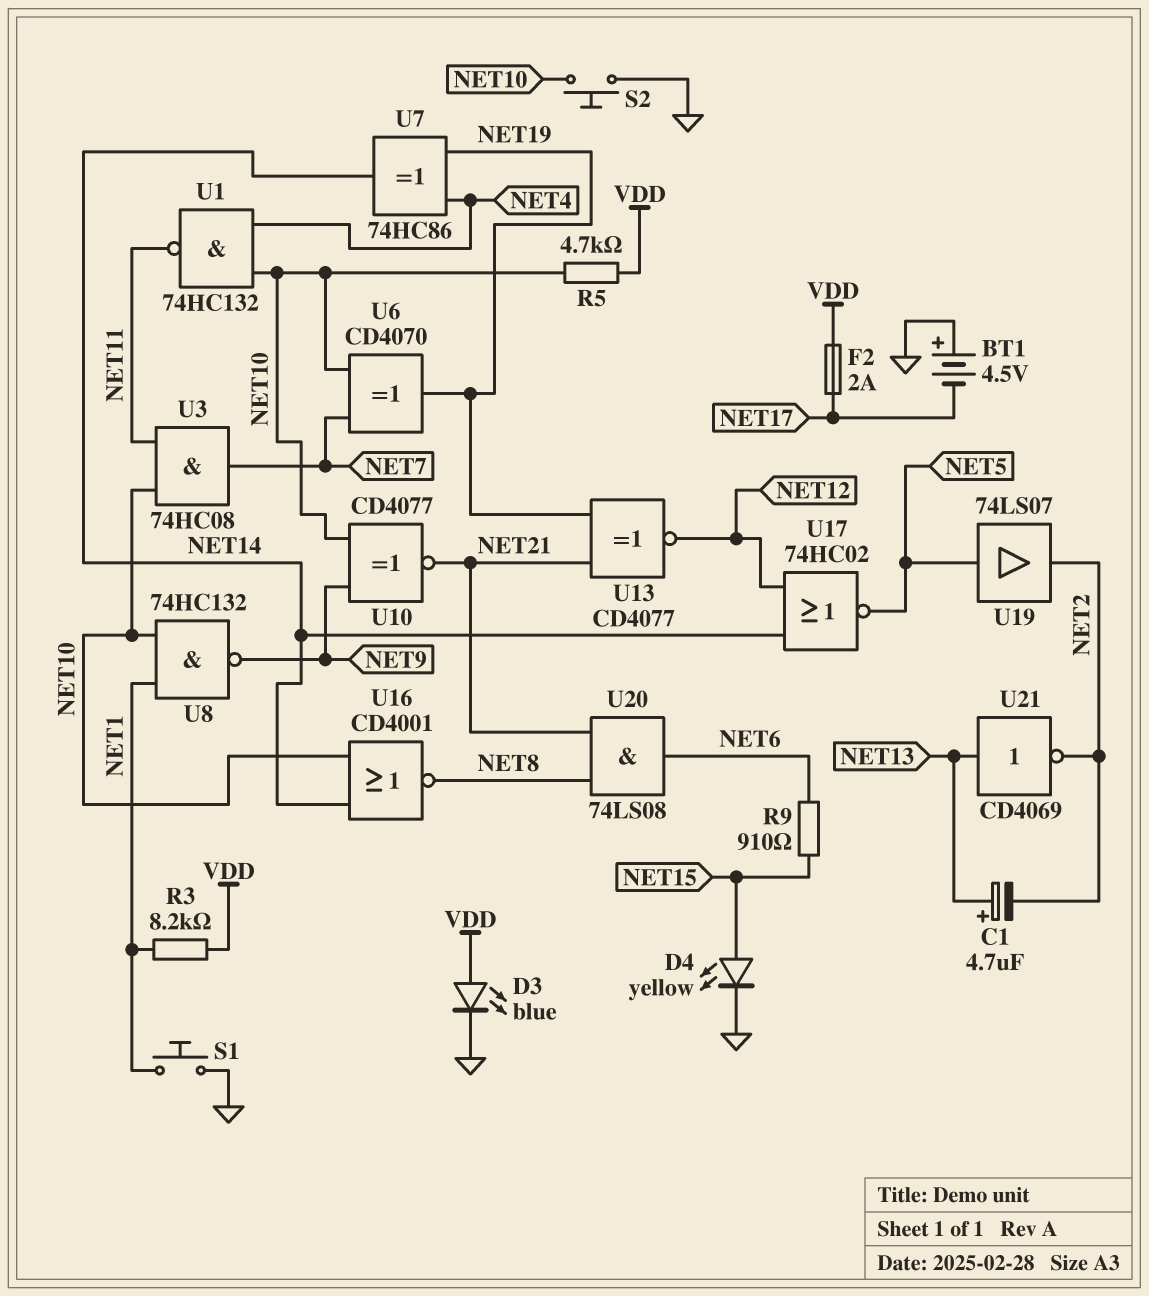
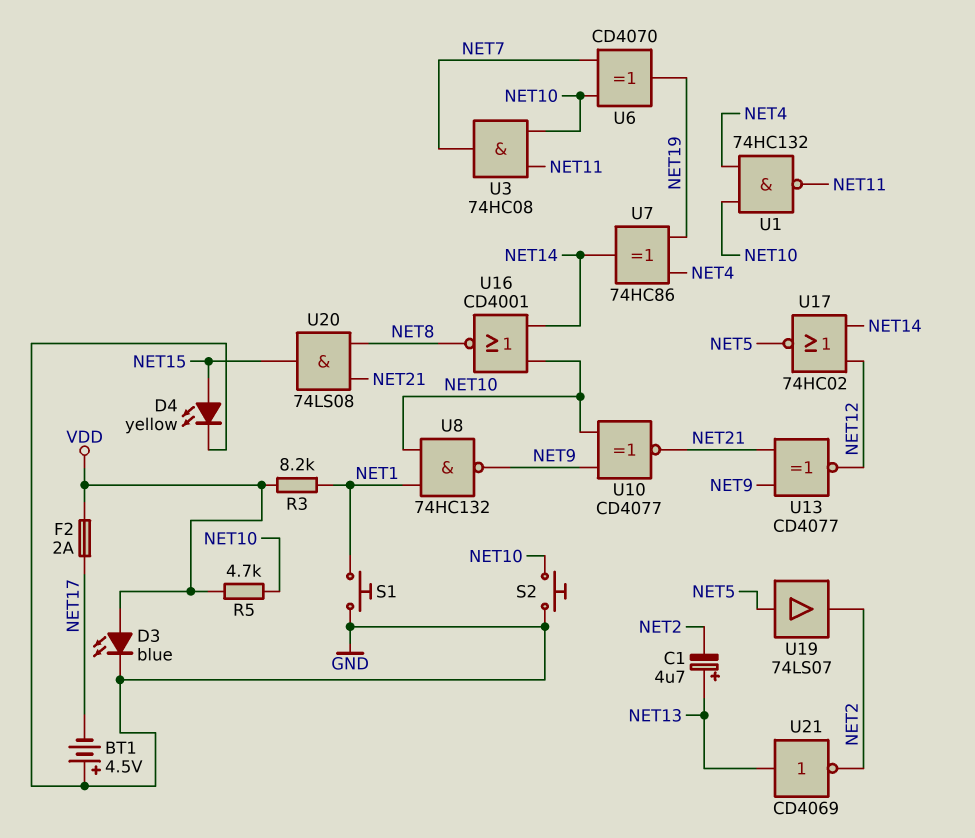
R9: 910 (NET6, NET15) -> none
U13: XNOR CD4077 (in NET19, in NET21, out NET12) -> XNOR CD4077 (in NET9, in NET21, out NET12)
U20: AND 74LS08 (in NET8, in NET21, out NET6) -> AND 74LS08 (in NET8, in NET21, out NET15)

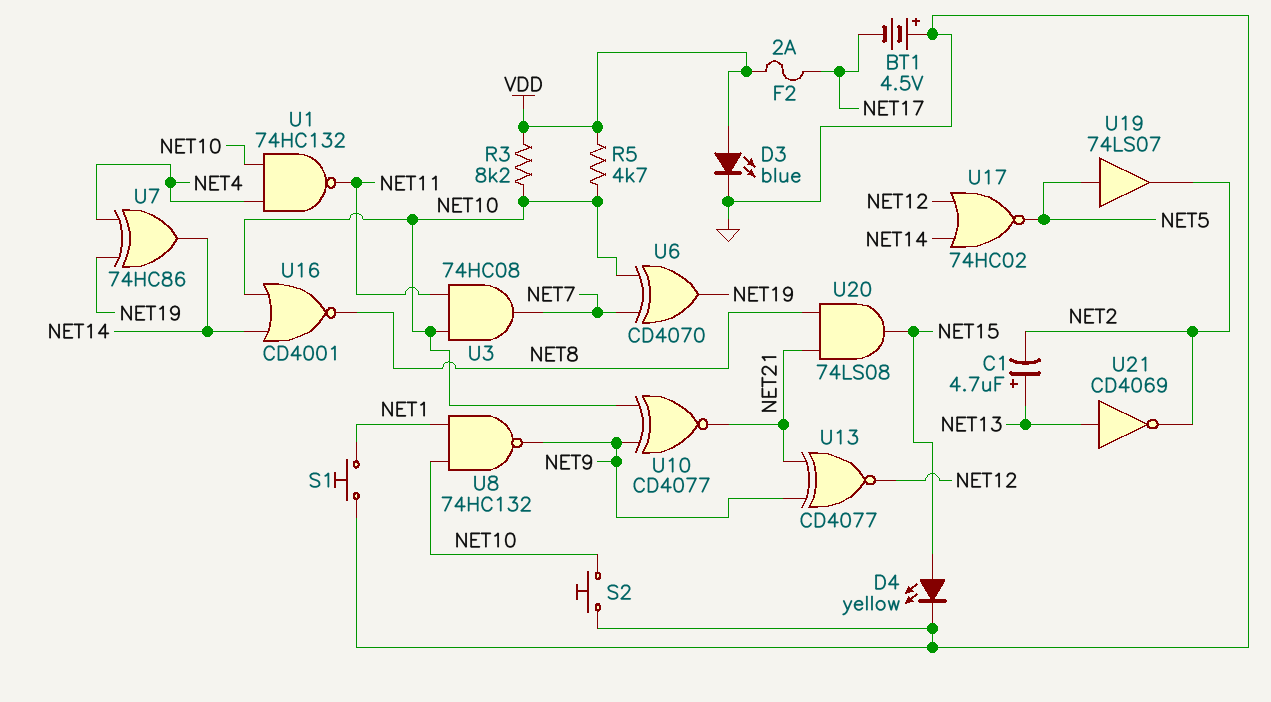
R3: 8.2k (NET1, VDD) -> 8.2k (NET10, VDD)

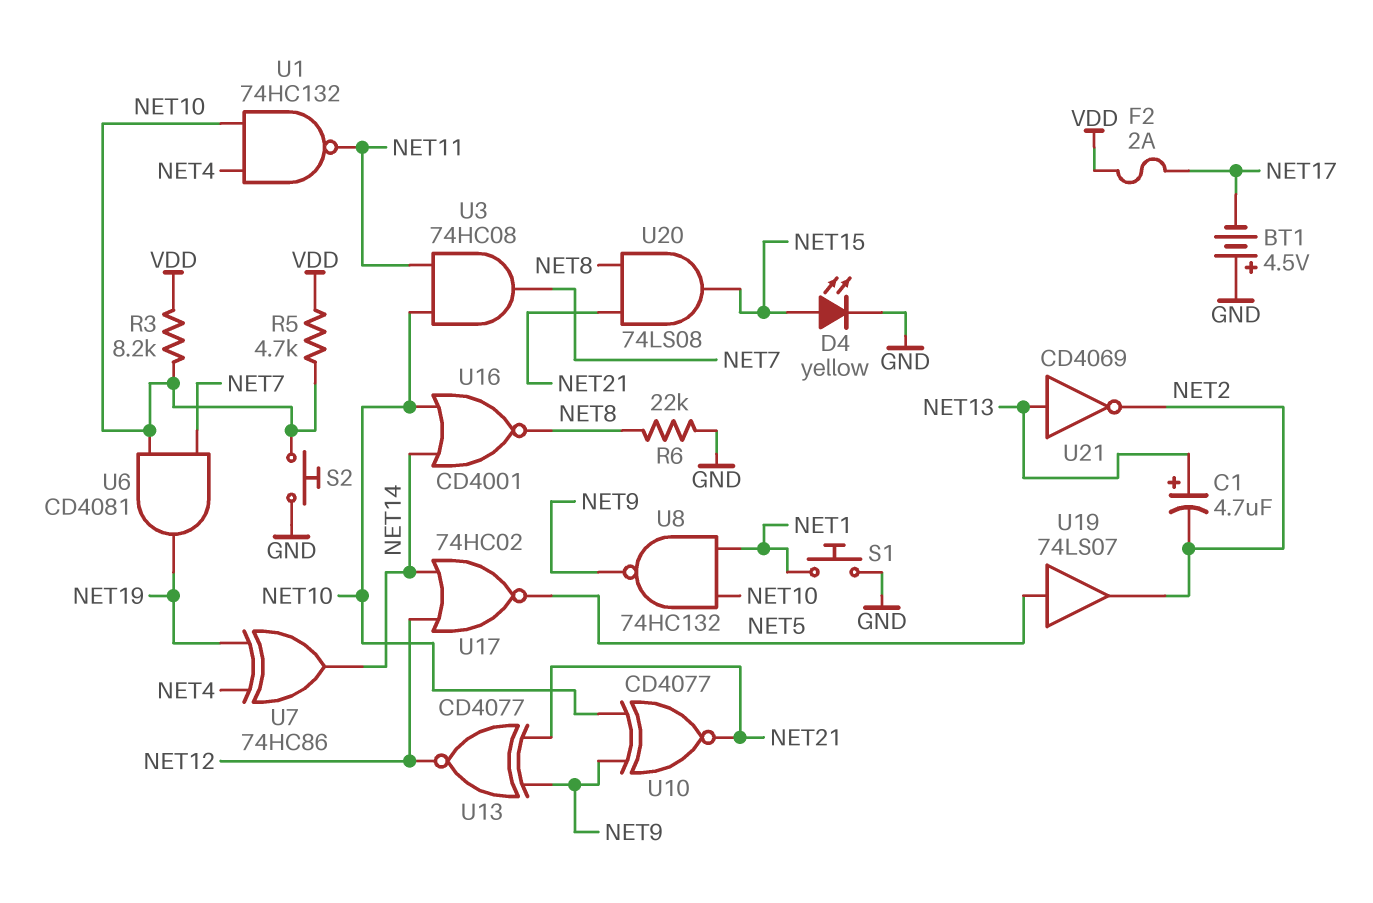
D3: LED blue (A VDD, K GND) -> none
R6: none -> 22k (GND, NET8)
U6: XOR CD4070 (in NET7, in NET10, out NET19) -> AND CD4081 (in NET7, in NET10, out NET19)

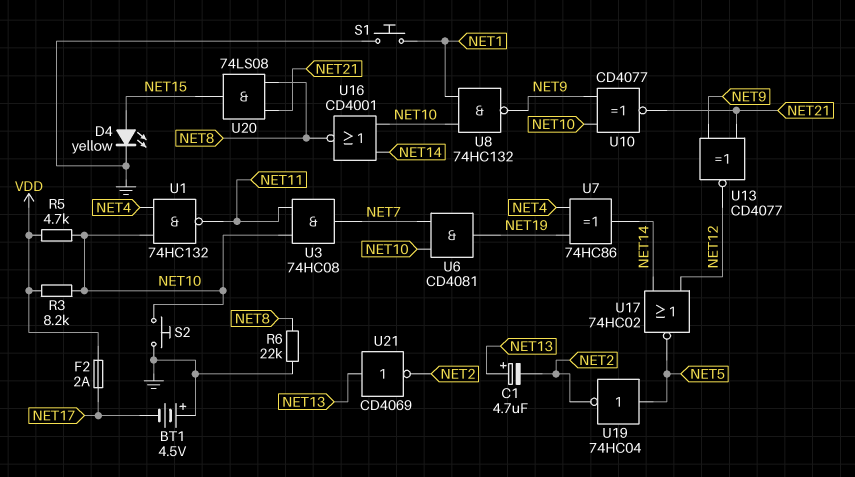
U19: buffer 74LS07 (in NET5, out NET2) -> NOT 74HC04 (in NET5, out NET2)

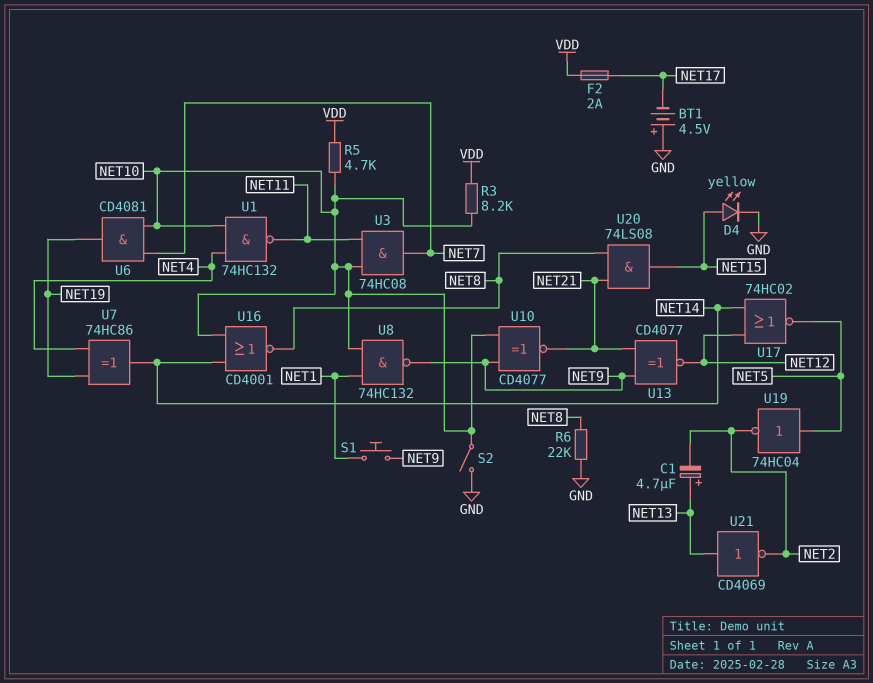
S1: button (GND, NET1) -> button (NET1, NET9)
S2: button (GND, NET10) -> switch (GND, NET10)

